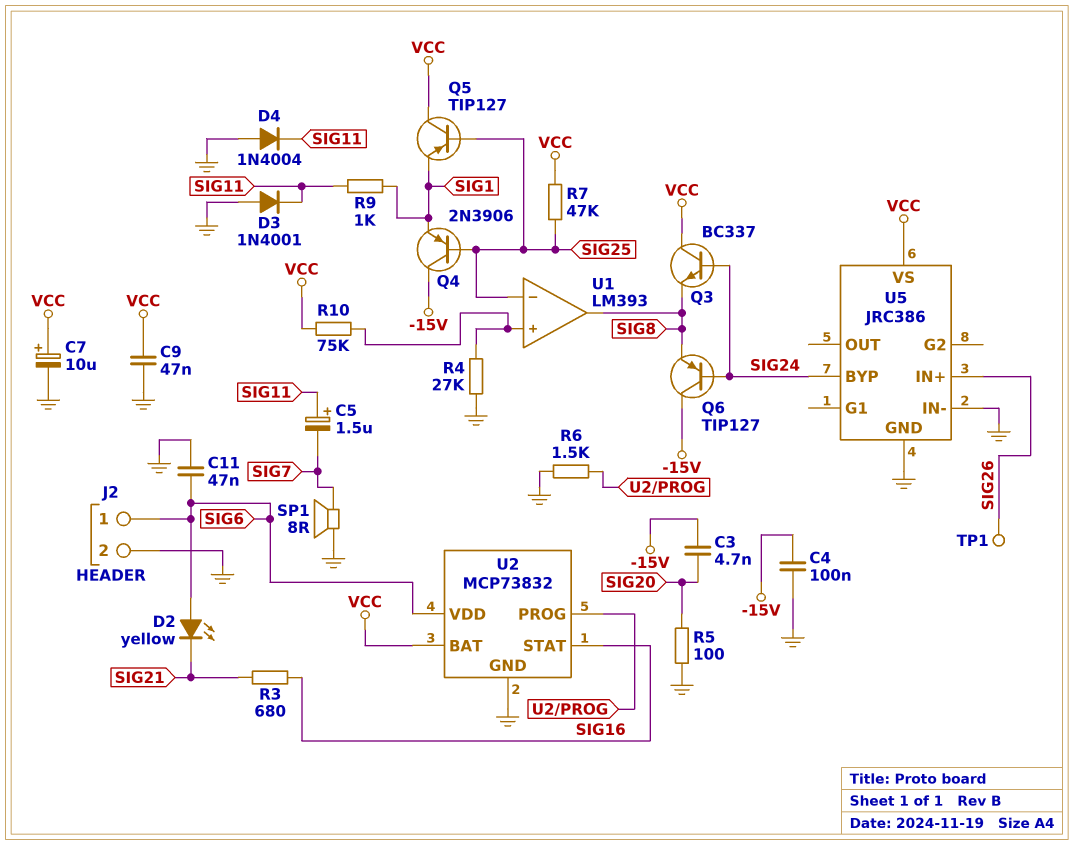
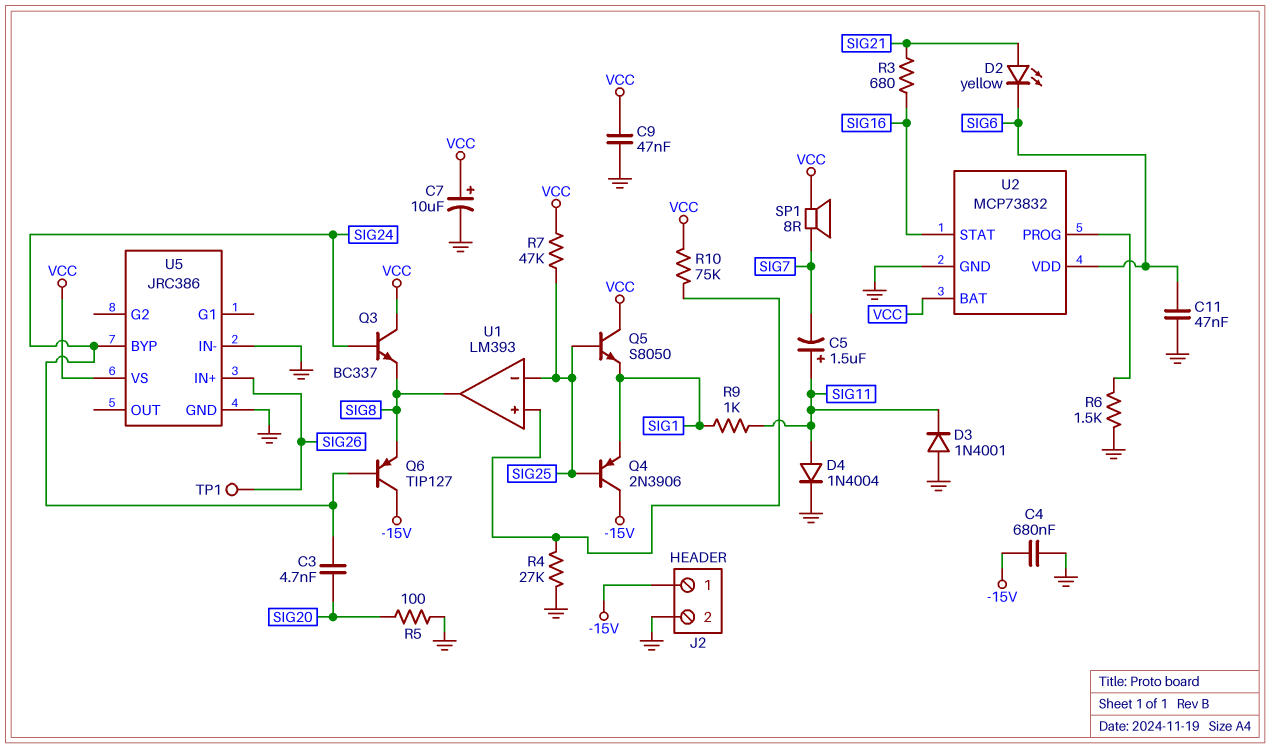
C3: 4.7nF (-15V, SIG20) -> 4.7nF (SIG20, SIG24)
C4: 100nF (-15V, GND) -> 680nF (-15V, GND)
D2: LED yellow (A SIG6, K SIG21) -> LED yellow (A SIG21, K SIG6)
D4: diode 1N4004 (A GND, K SIG11) -> diode 1N4004 (A SIG11, K GND)
J2 pin 1: SIG6 -> -15V
Q5: PNP TIP127 (B SIG25, C VCC, E SIG1) -> NPN S8050 (B SIG25, C VCC, E SIG1)
SP1: speaker 8R (GND, SIG7) -> speaker 8R (SIG7, VCC)

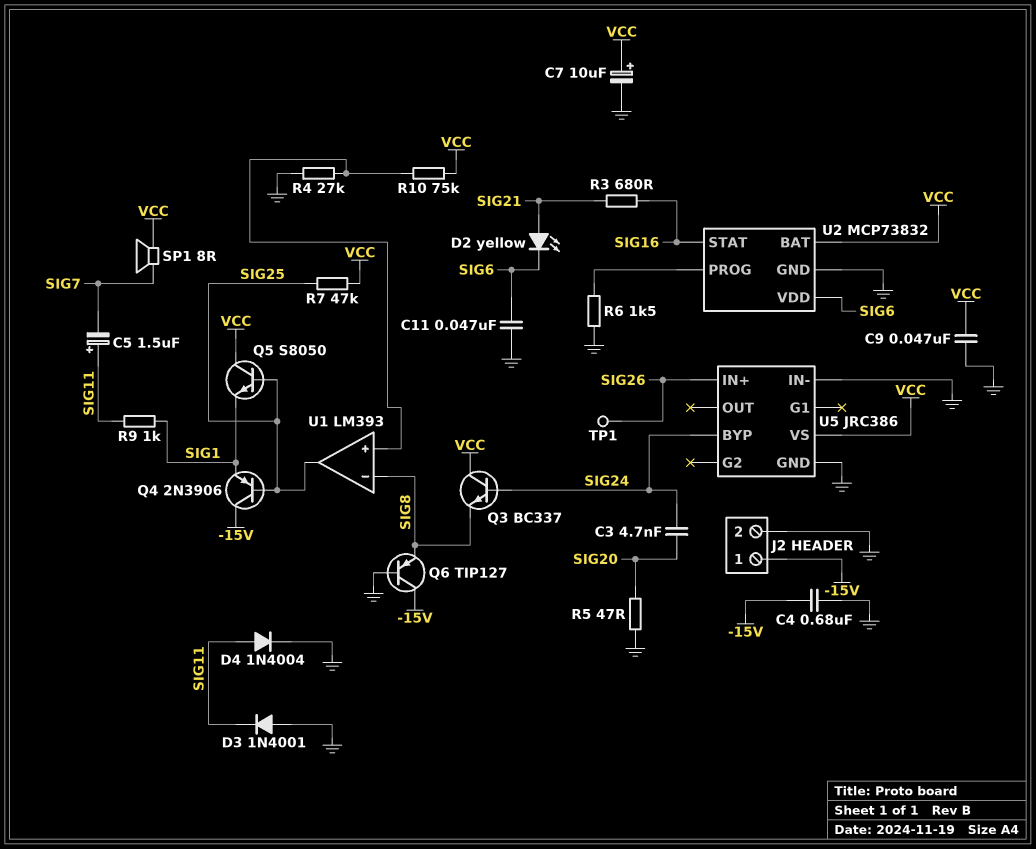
Q6: PNP TIP127 (B SIG24, C -15V, E SIG8) -> PNP TIP127 (B GND, C -15V, E SIG8)
R5: 100 (GND, SIG20) -> 47 (GND, SIG20)
U1 pin in-: SIG25 -> SIG8
U1 pin out: SIG8 -> SIG25

